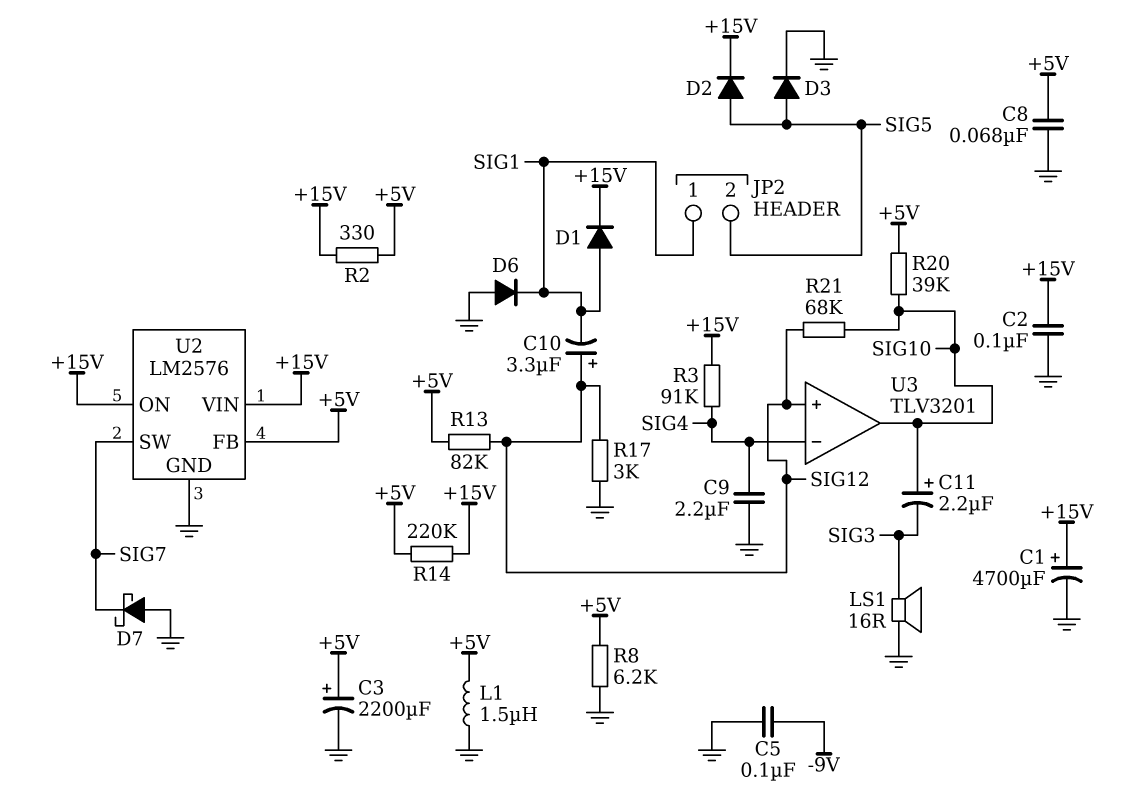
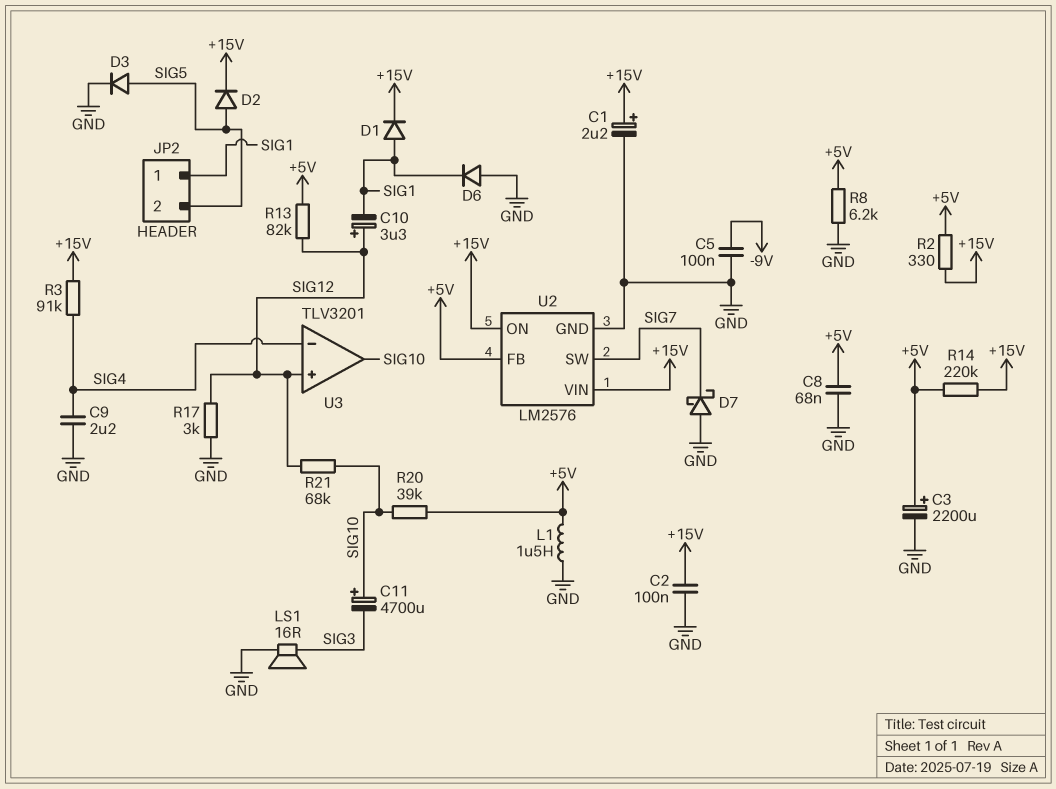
C1: 4700uF (plus +15V, minus GND) -> 2.2uF (plus +15V, minus GND)
C11: 2.2uF (plus SIG10, minus SIG3) -> 4700uF (plus SIG10, minus SIG3)

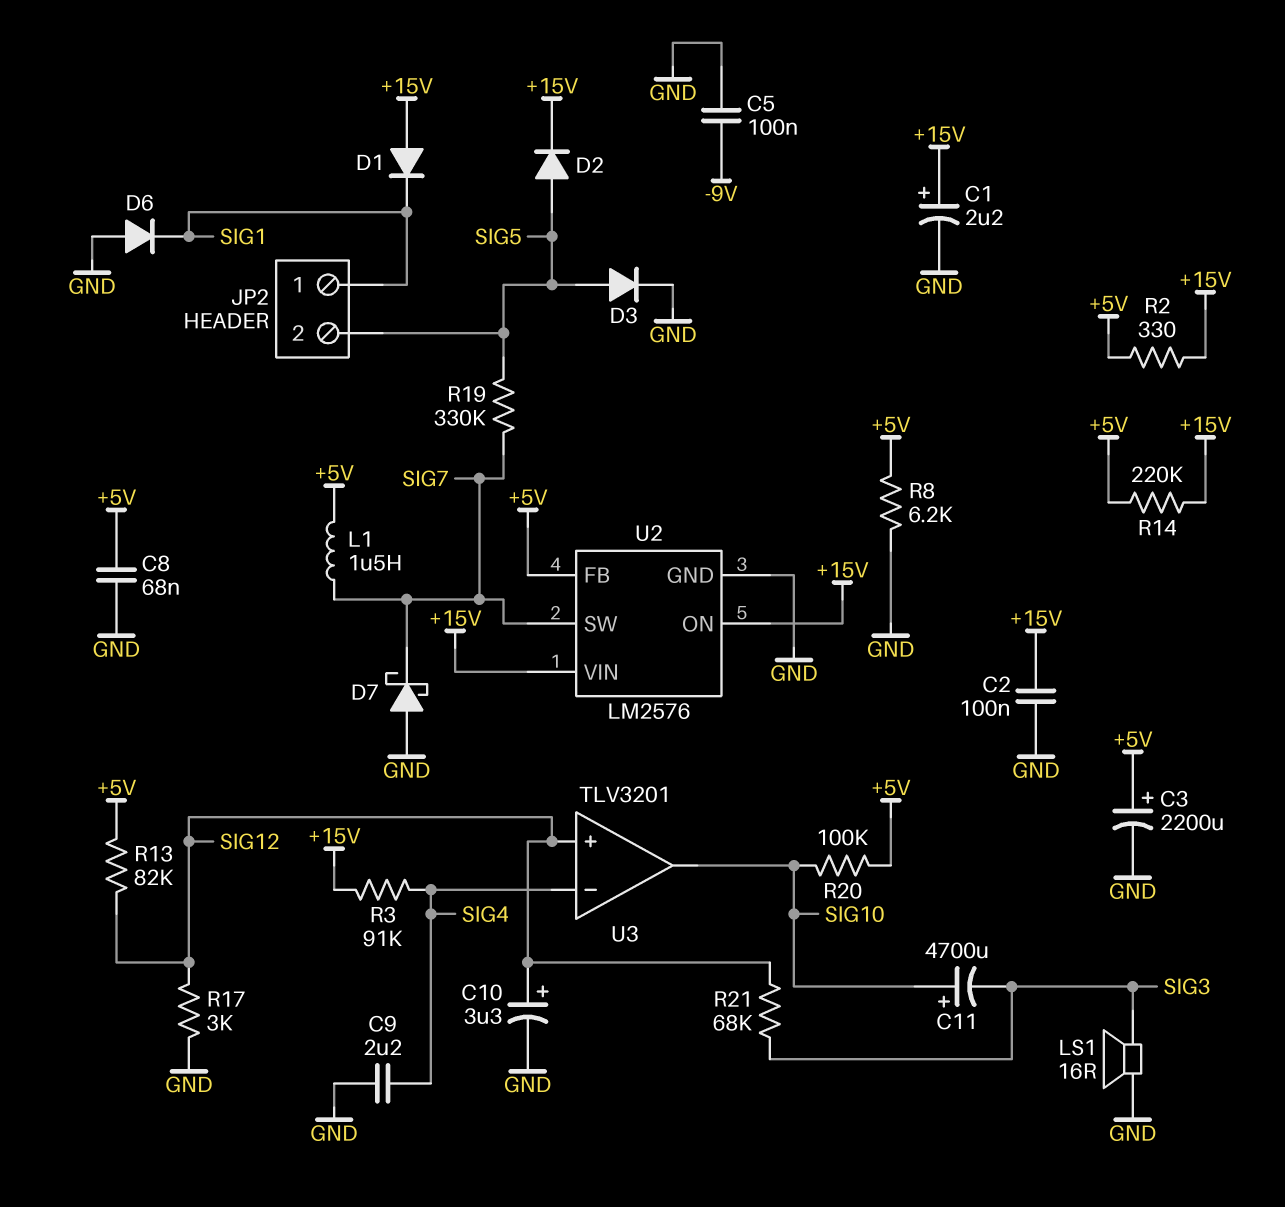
C10: 3.3uF (plus SIG12, minus SIG1) -> 3.3uF (plus SIG12, minus GND)
D1: diode (A SIG1, K +15V) -> diode (A +15V, K SIG1)
L1: 1.5uH (+5V, GND) -> 1.5uH (+5V, SIG7)
R19: none -> 330k (SIG5, SIG7)
R20: 39k (+5V, SIG10) -> 100k (+5V, SIG10)
R21: 68k (SIG10, SIG12) -> 68k (SIG3, SIG12)

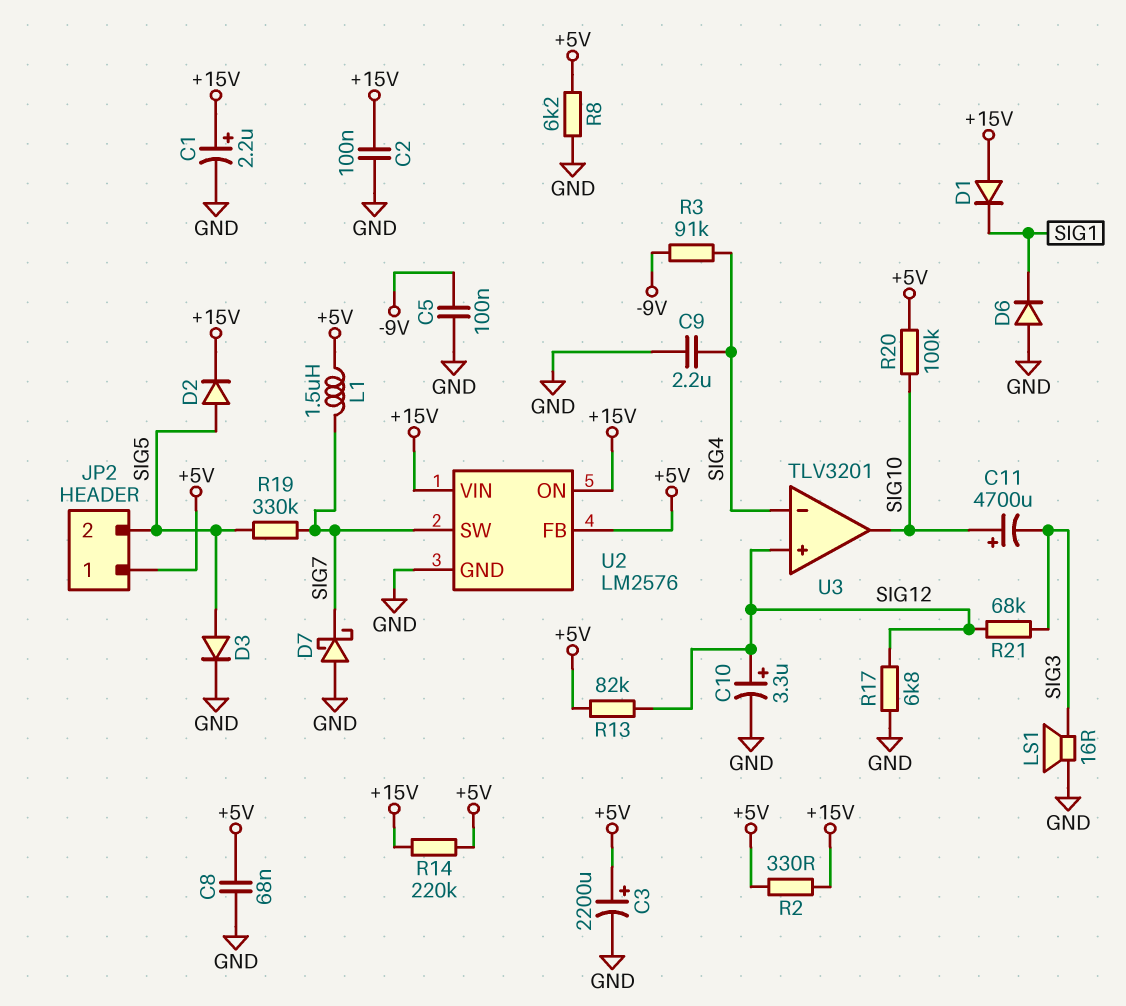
JP2 pin 1: SIG1 -> +5V
R3: 91k (+15V, SIG4) -> 91k (-9V, SIG4)
R17: 3k (GND, SIG12) -> 6.8k (GND, SIG12)

